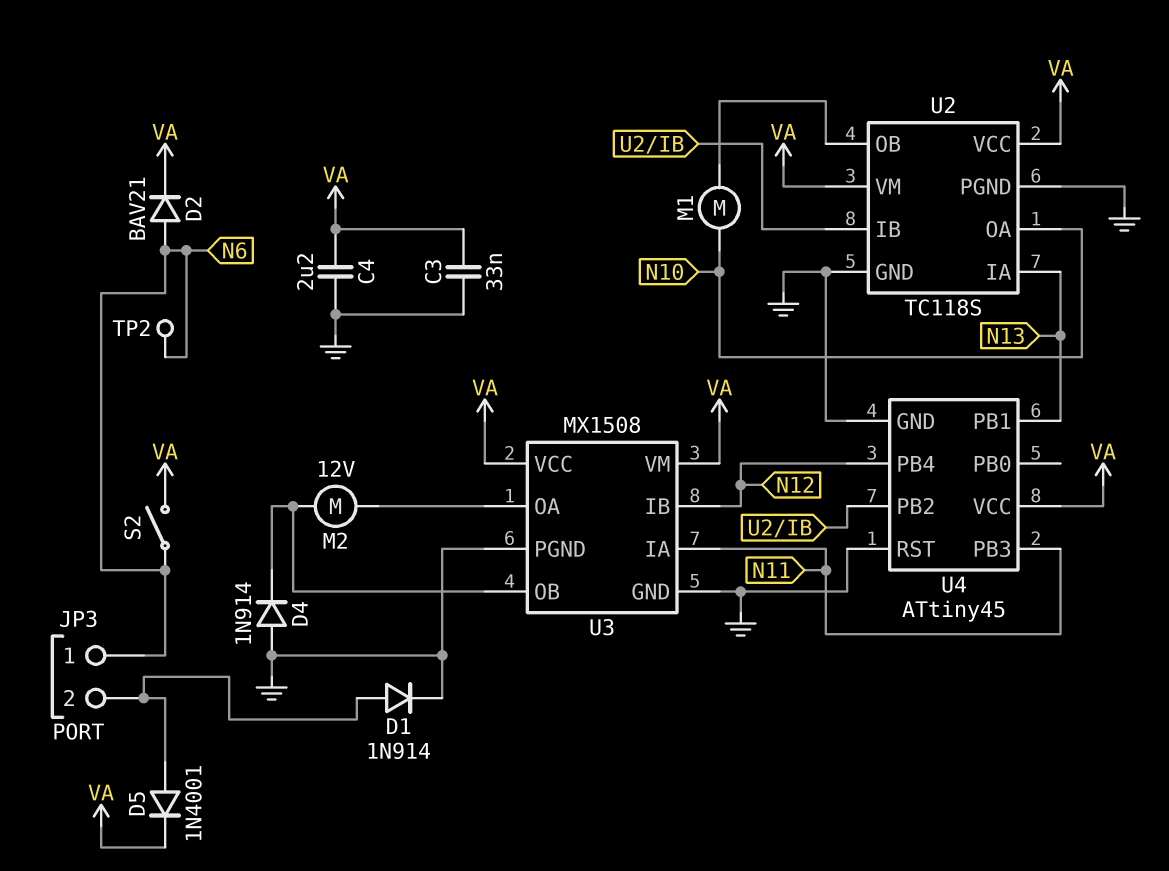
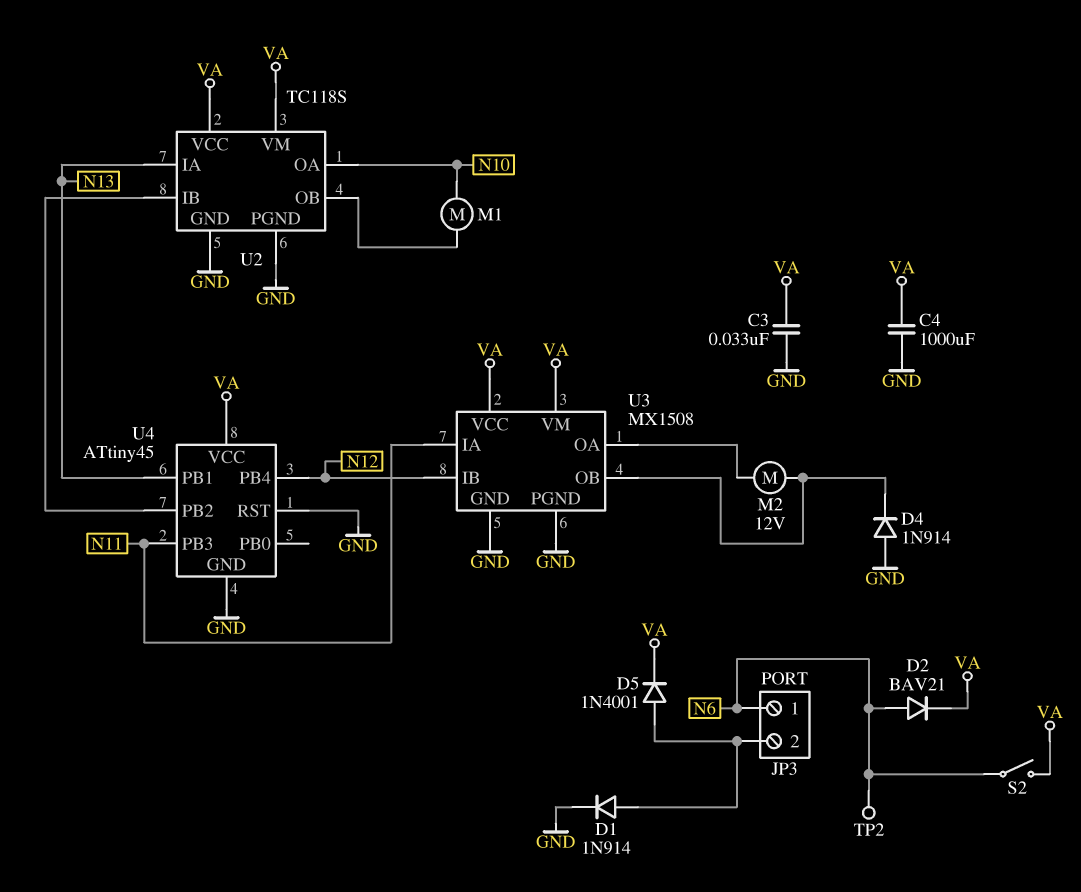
C4: 2.2uF (GND, VA) -> 1000uF (GND, VA)

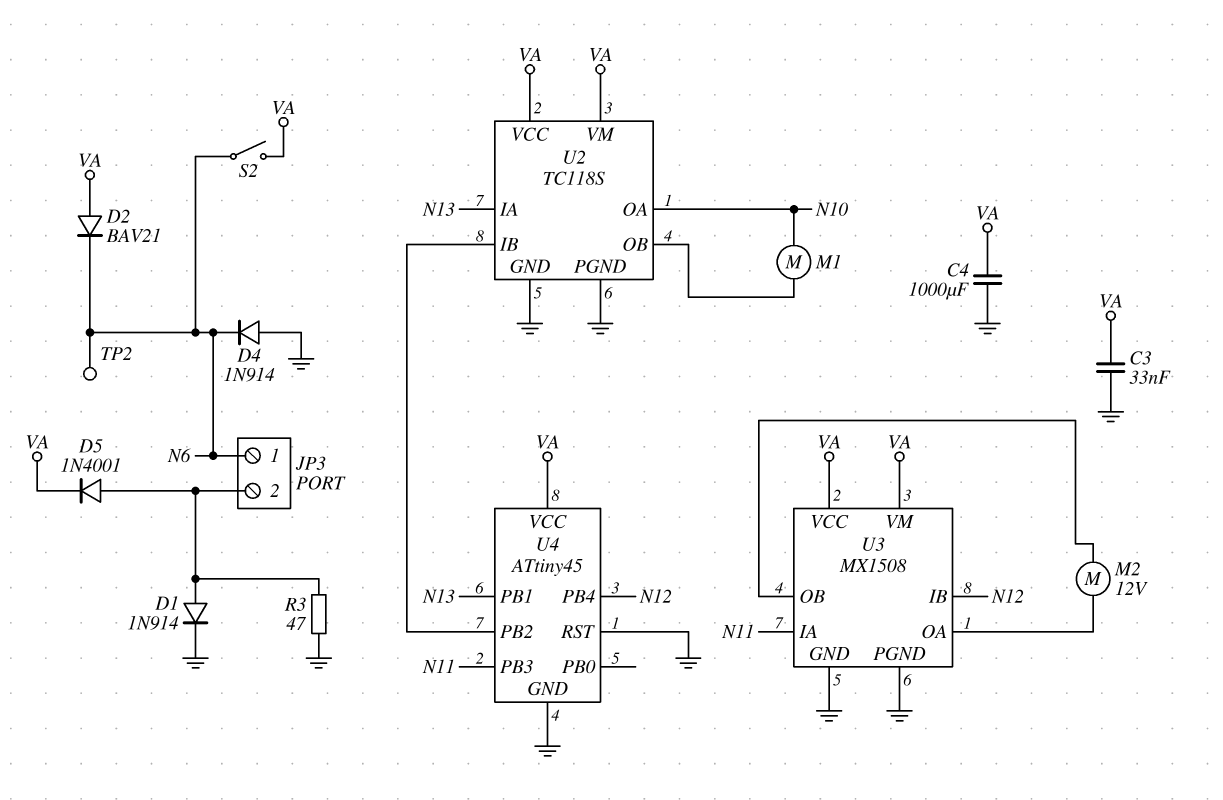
D2: diode BAV21 (A N6, K VA) -> diode BAV21 (A VA, K N6)
D4: diode 1N914 (A GND, K U3/OB) -> diode 1N914 (A GND, K N6)
R3: none -> 47 (GND, JP3/2)

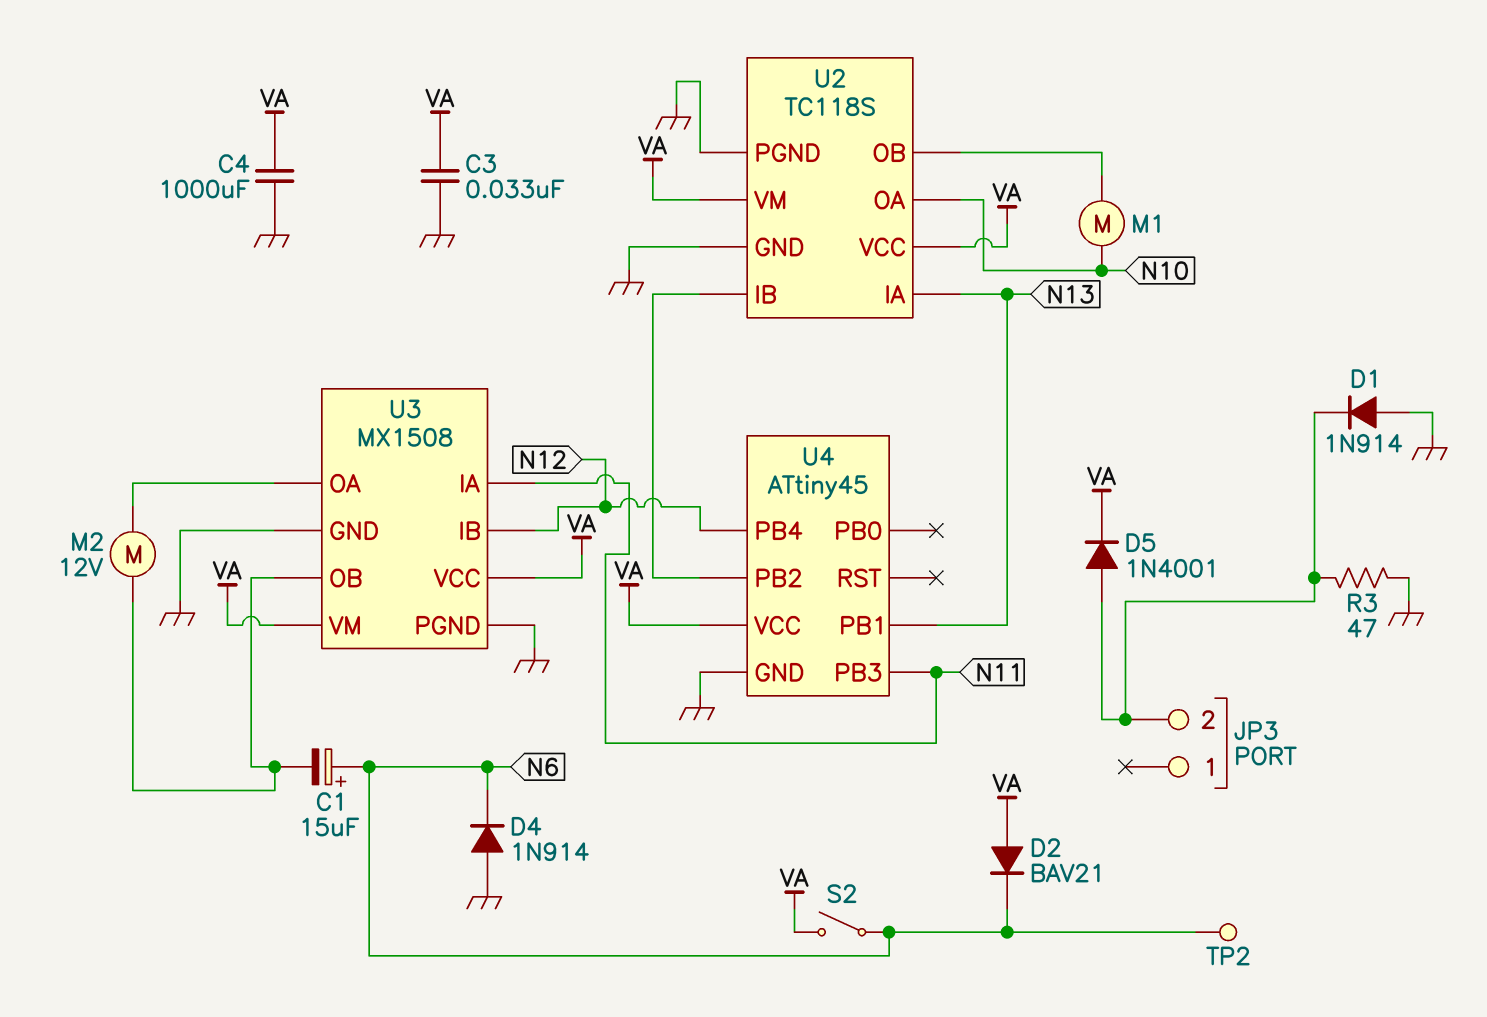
C1: none -> 15uF (plus N6, minus U3/OB)
D1: diode 1N914 (A JP3/2, K GND) -> diode 1N914 (A GND, K JP3/2)
JP3 pin 1: N6 -> none
U4 pin RST: GND -> none

